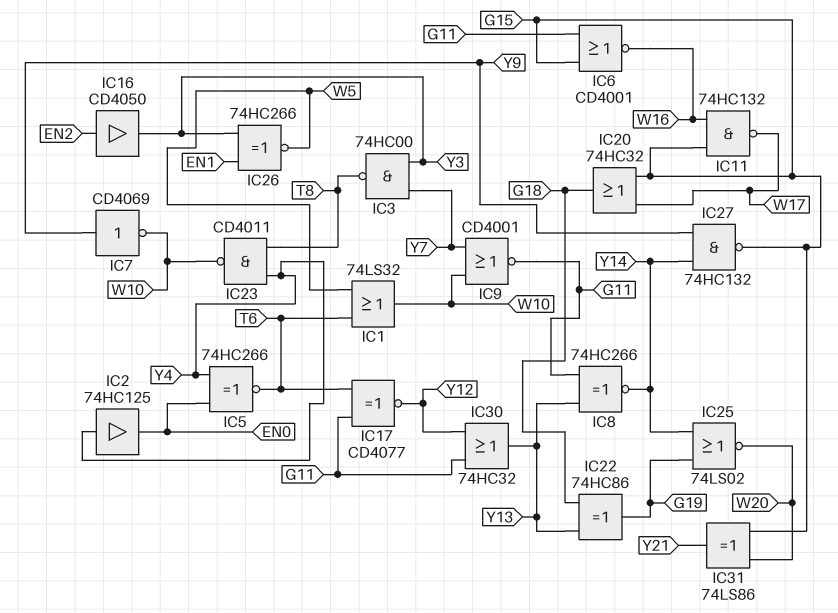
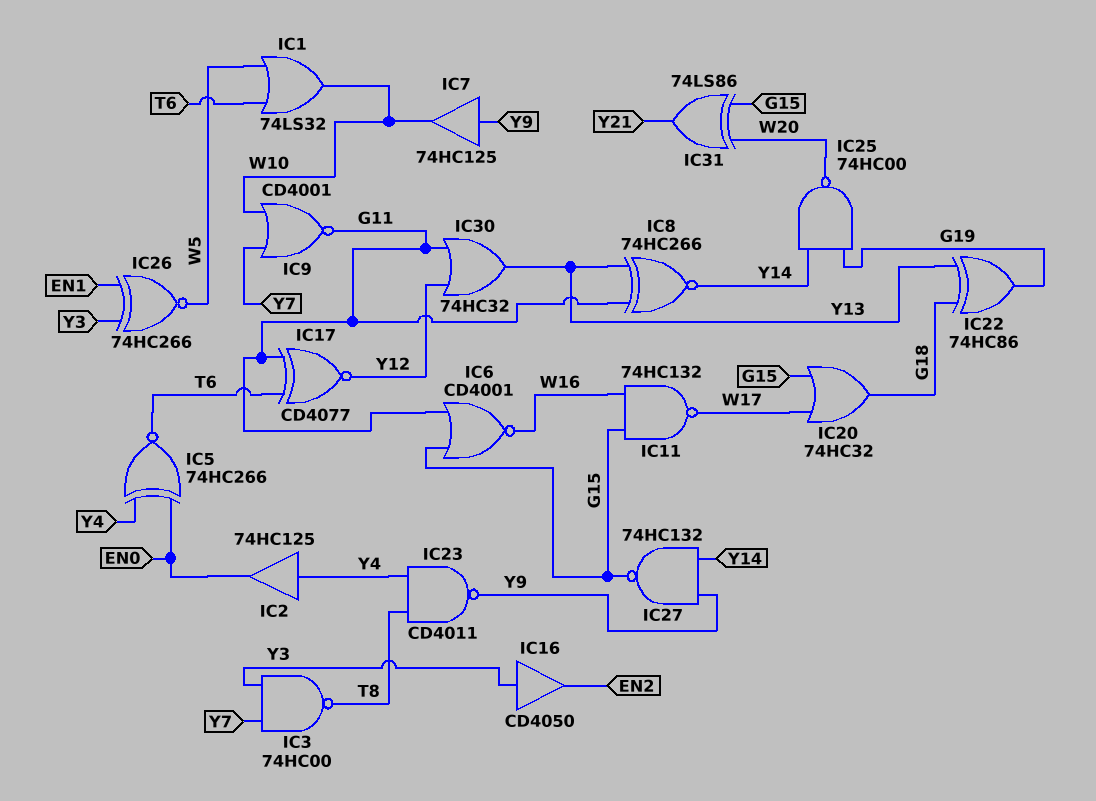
IC7: NOT CD4069 (in Y9, out W10) -> buffer 74HC125 (in Y9, out W10)
IC16: buffer CD4050 (in EN2, out Y3) -> buffer CD4050 (in Y3, out EN2)
IC23: NAND CD4011 (in T8, in Y4, out W10) -> NAND CD4011 (in T8, in Y4, out Y9)
IC25: NOR 74LS02 (in G19, in Y14, out W20) -> NAND 74HC00 (in G19, in Y14, out W20)

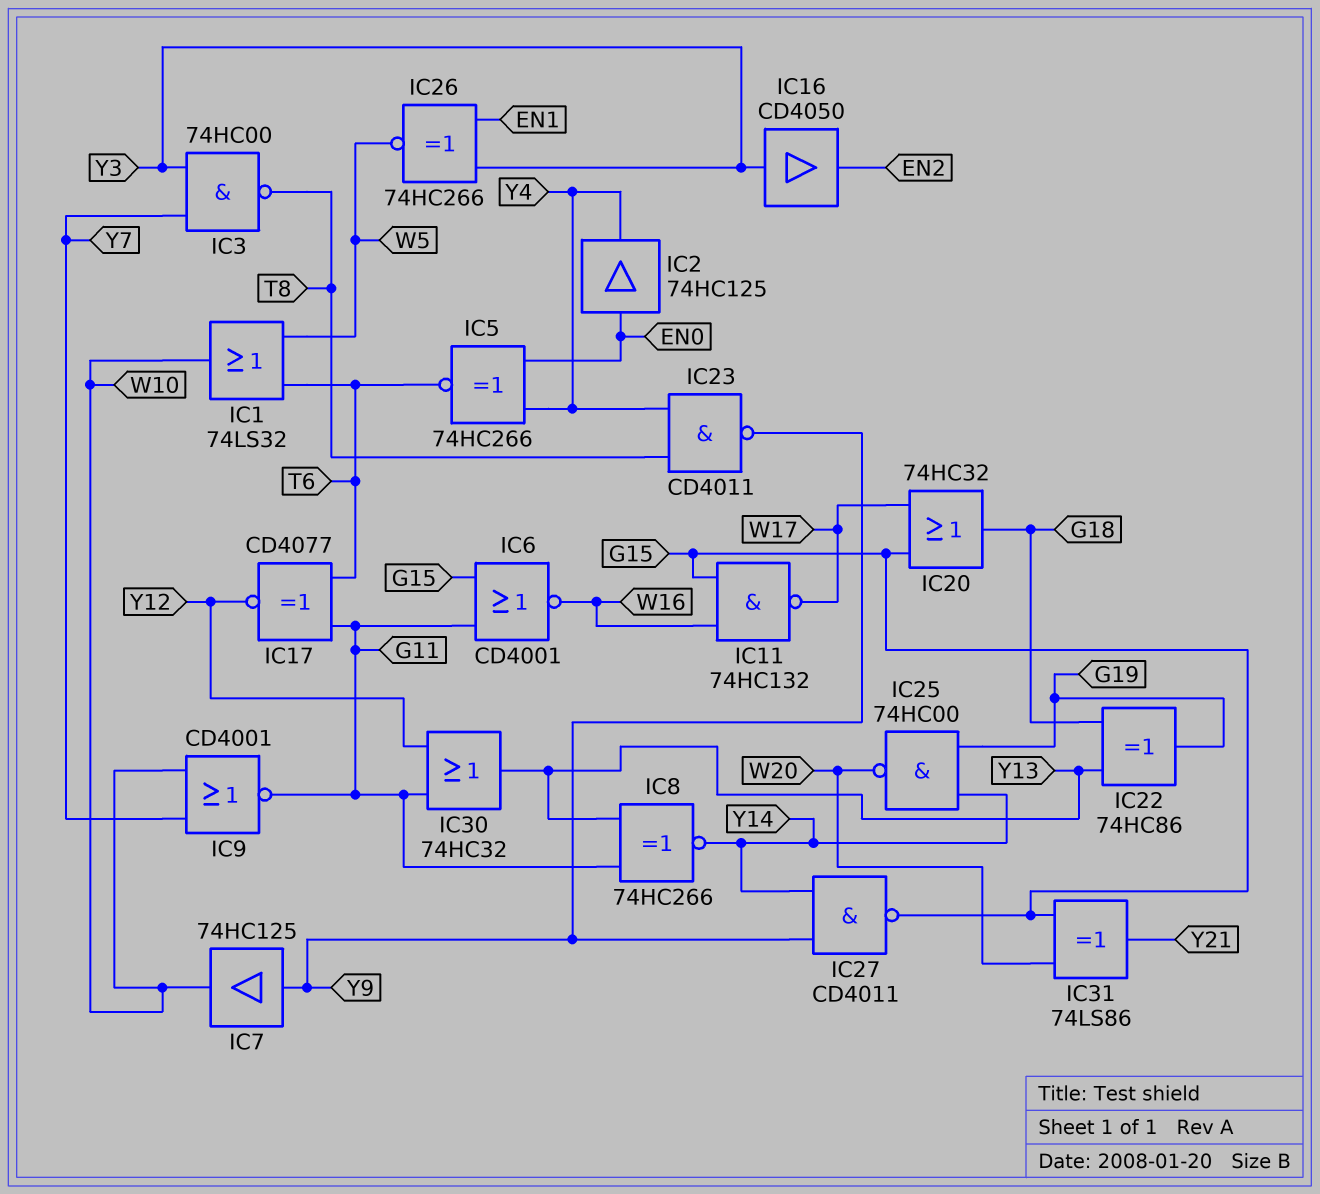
IC2: buffer 74HC125 (in Y4, out EN0) -> buffer 74HC125 (in EN0, out Y4)
IC27: NAND 74HC132 (in Y9, in Y14, out G15) -> NAND CD4011 (in Y9, in Y14, out G15)

